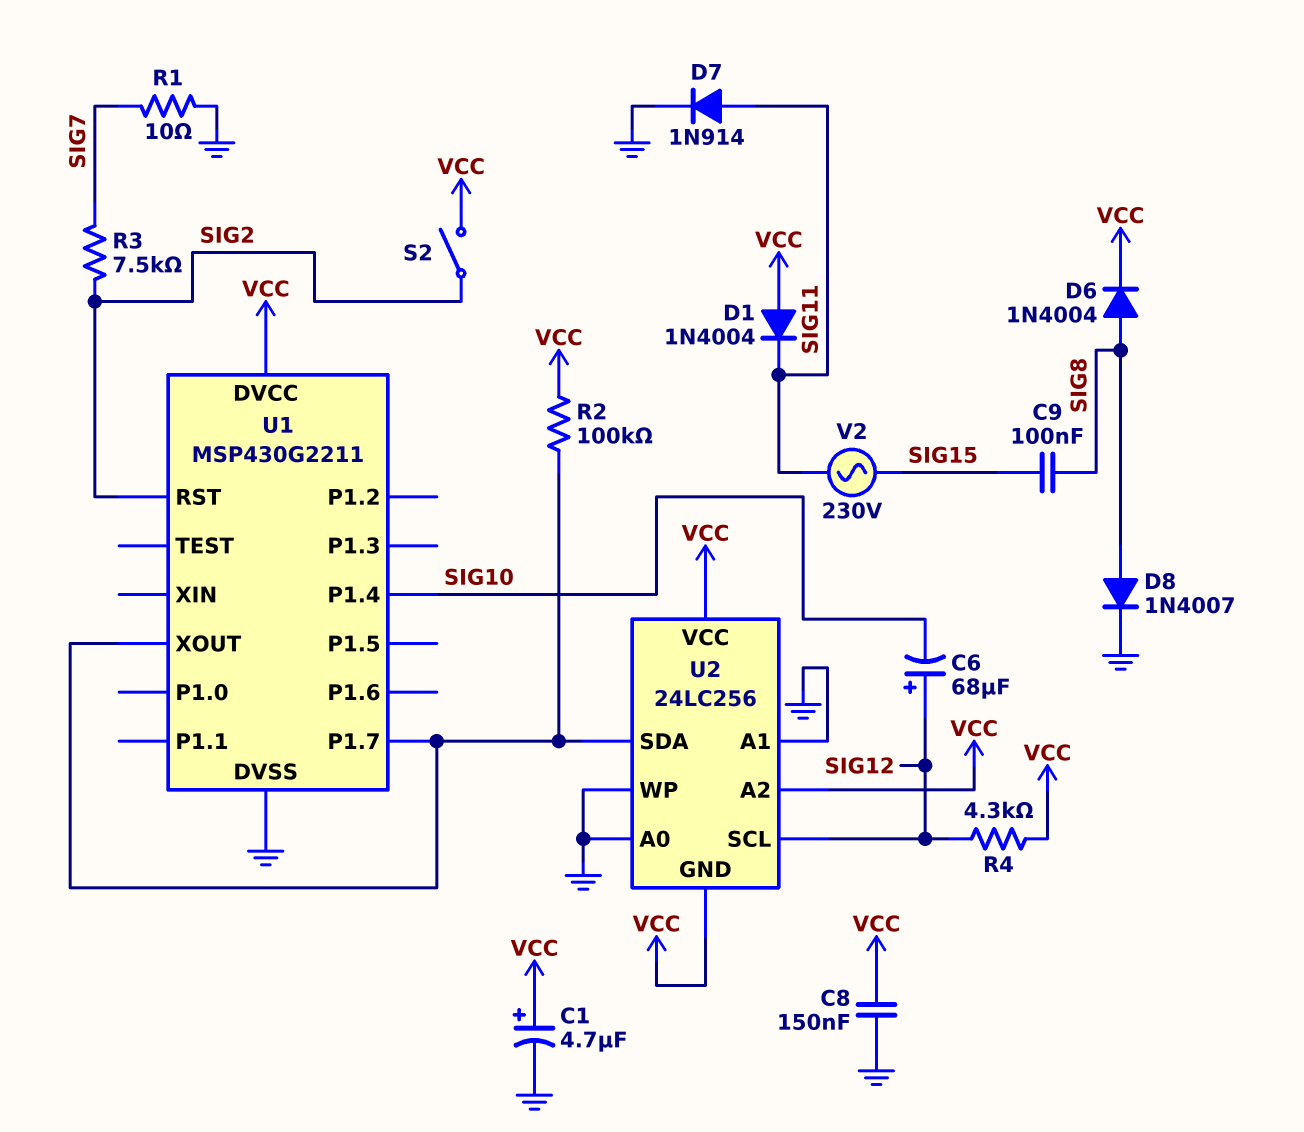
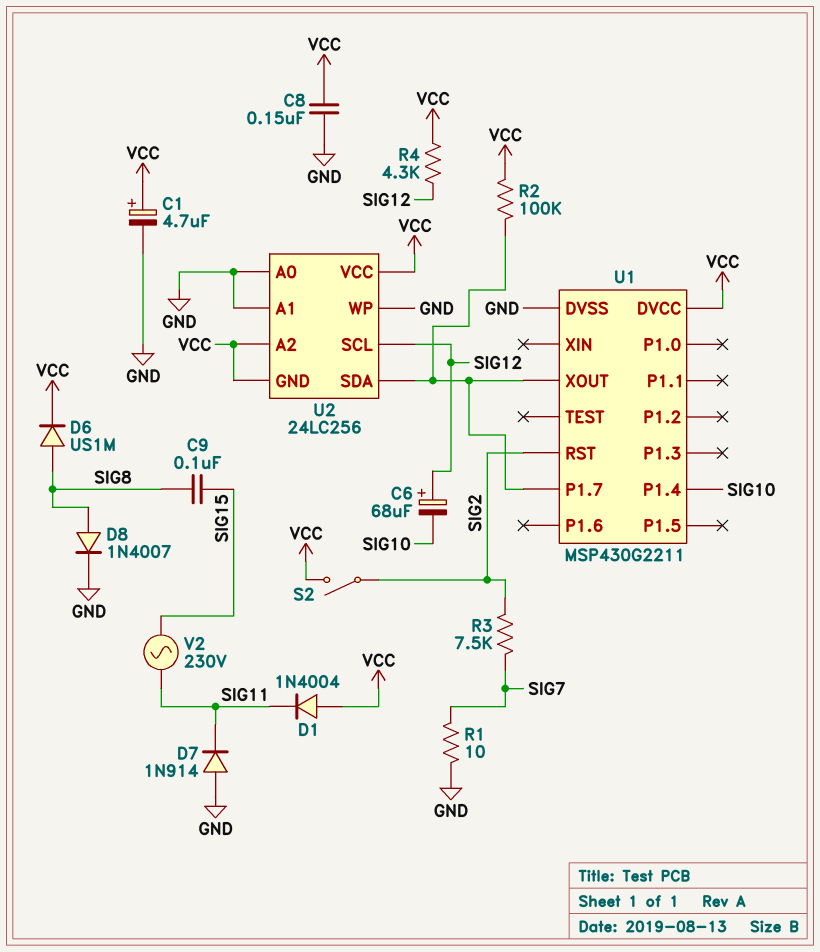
D6: diode 1N4004 (A SIG8, K VCC) -> diode US1M (A SIG8, K VCC)
D7: diode 1N914 (A SIG11, K GND) -> diode 1N914 (A GND, K SIG11)

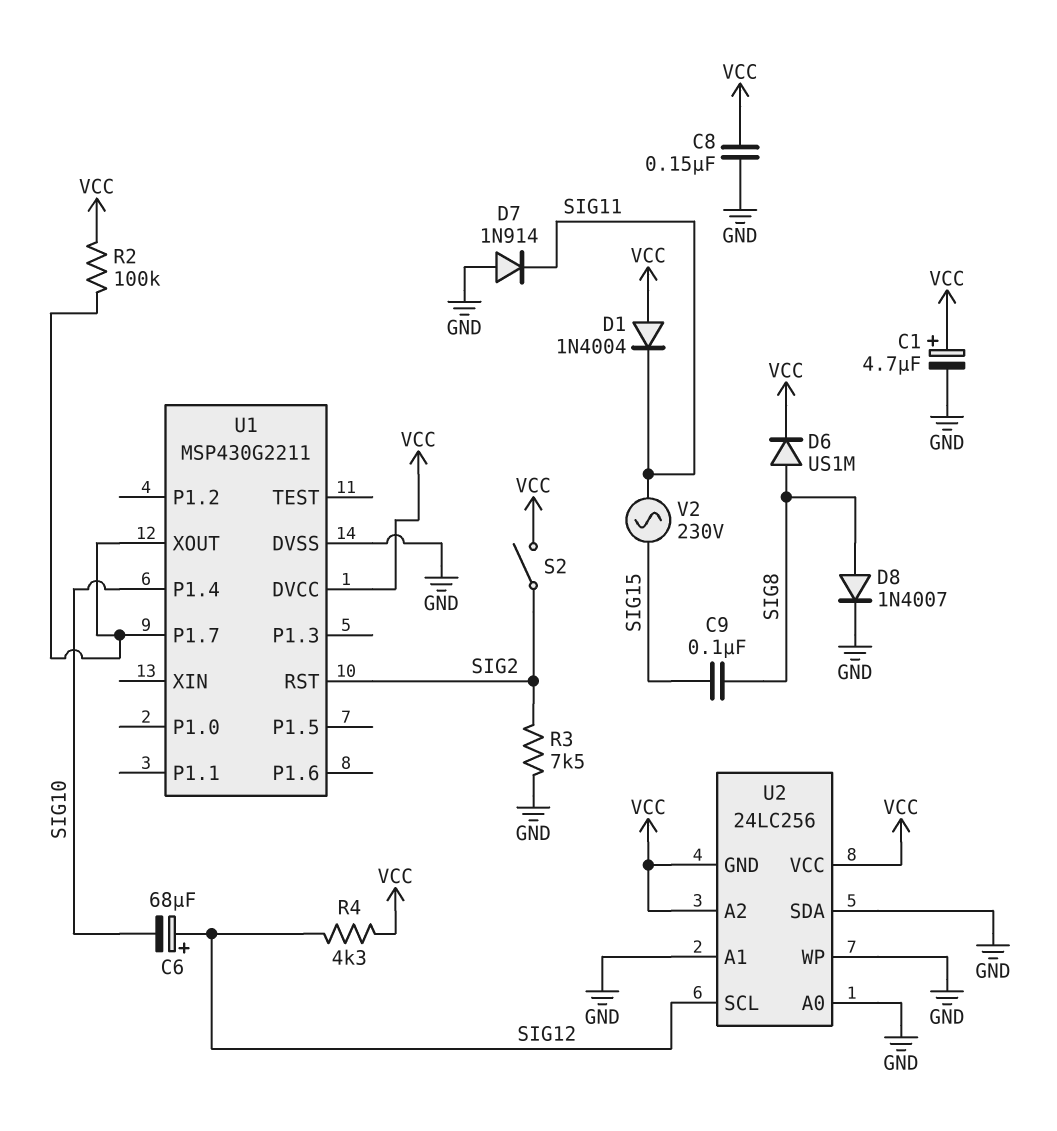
R1: 10 (GND, SIG7) -> none
R3: 7.5k (SIG2, SIG7) -> 7.5k (GND, SIG2)
U2 pin SDA: U1/P1.7 -> GND

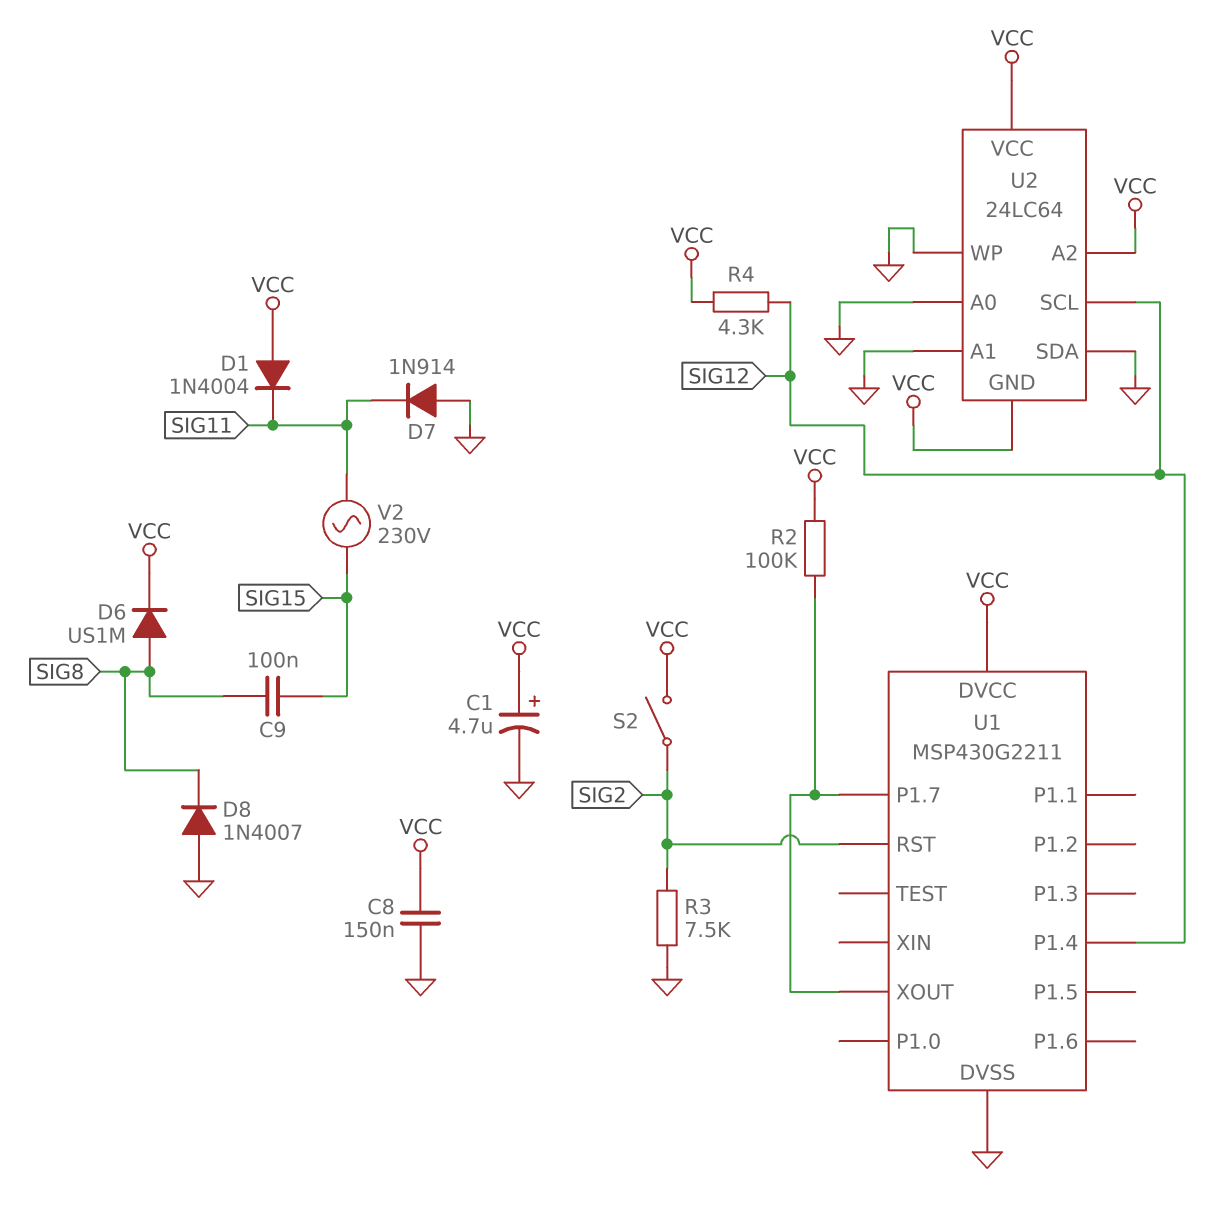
C6: 68uF (plus SIG12, minus SIG10) -> none
D8: diode 1N4007 (A SIG8, K GND) -> diode 1N4007 (A GND, K SIG8)
U1 pin P1.4: SIG10 -> SIG12
U2: 24LC256 -> 24LC64

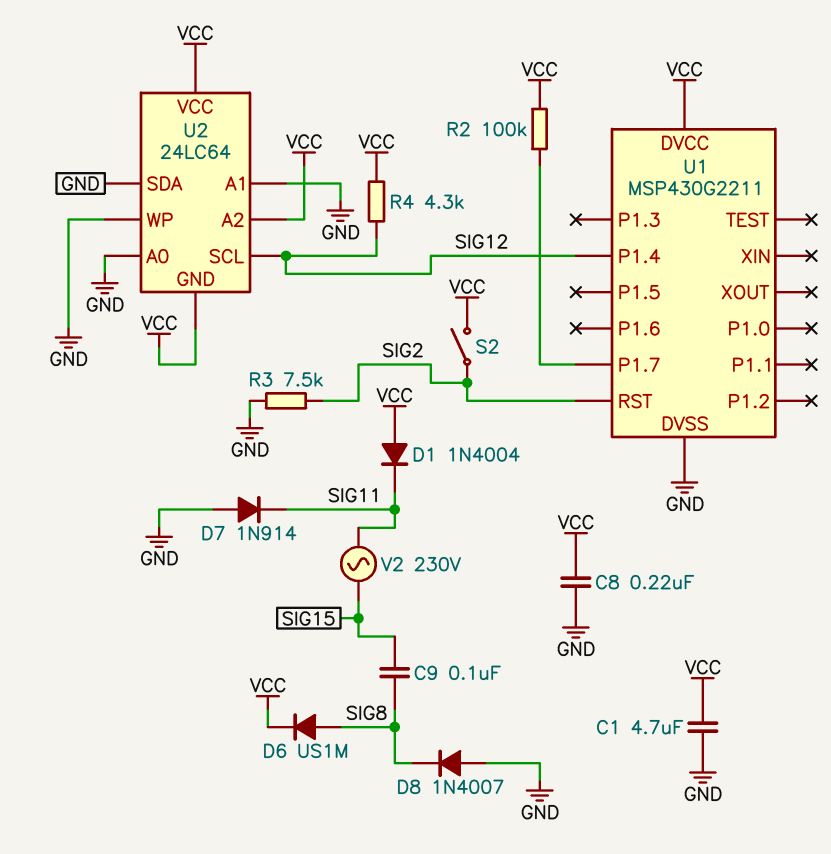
C1: 4.7uF (plus VCC, minus GND) -> 4.7uF (GND, VCC)
C8: 150nF (GND, VCC) -> 220nF (GND, VCC)
U1 pin XOUT: U1/P1.7 -> none

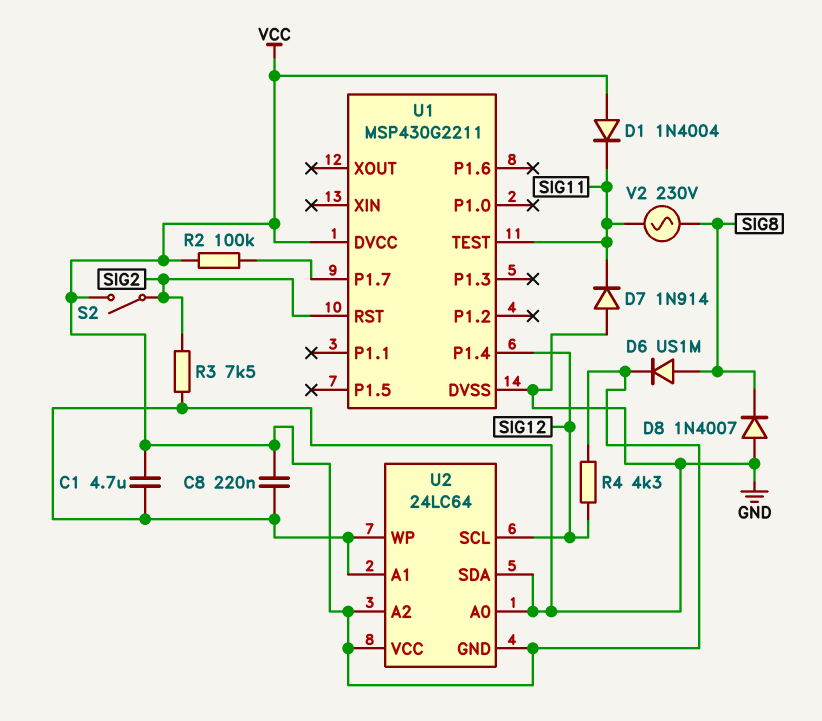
C9: 100nF (SIG8, SIG15) -> none
U1 pin TEST: none -> SIG11
V2: AC 230V (SIG11, SIG15) -> AC 230V (SIG8, SIG11)

